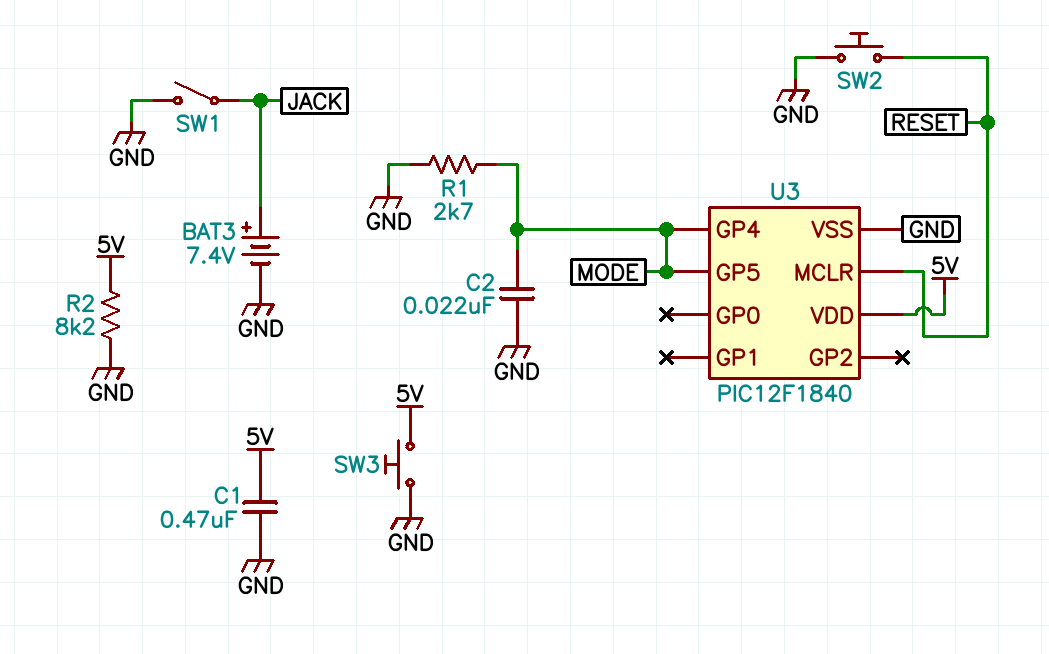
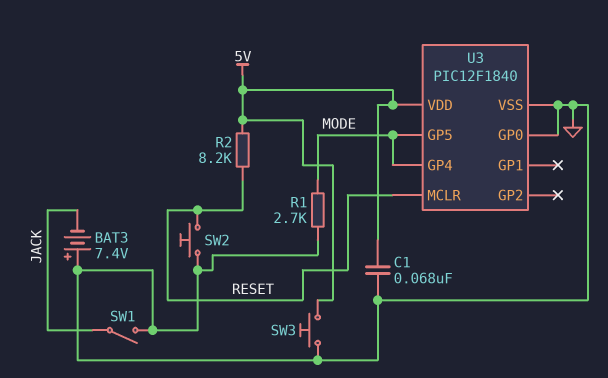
BAT3: 7.4V (plus JACK, minus GND) -> 7.4V (plus GND, minus JACK)
C1: 470nF (5V, GND) -> 68nF (5V, GND)
C2: 22nF (GND, MODE) -> none
R2: 8.2k (5V, GND) -> 8.2k (5V, RESET)
U3 pin GP0: none -> GND

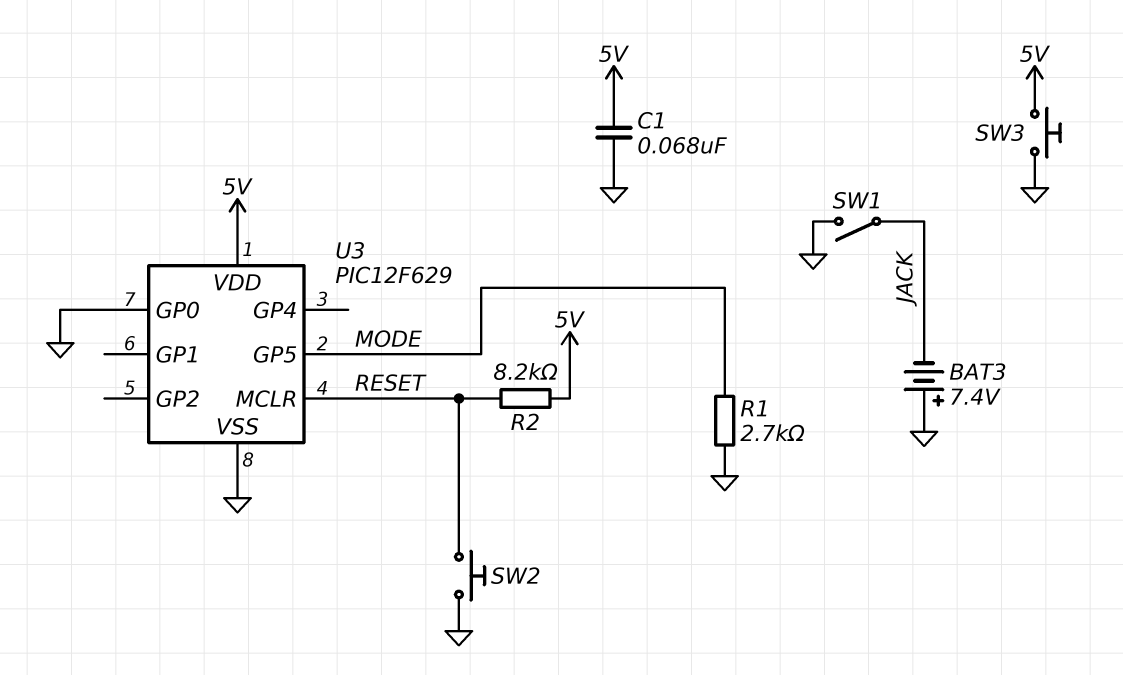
U3: PIC12F1840 -> PIC12F629
U3 pin GP4: MODE -> none

